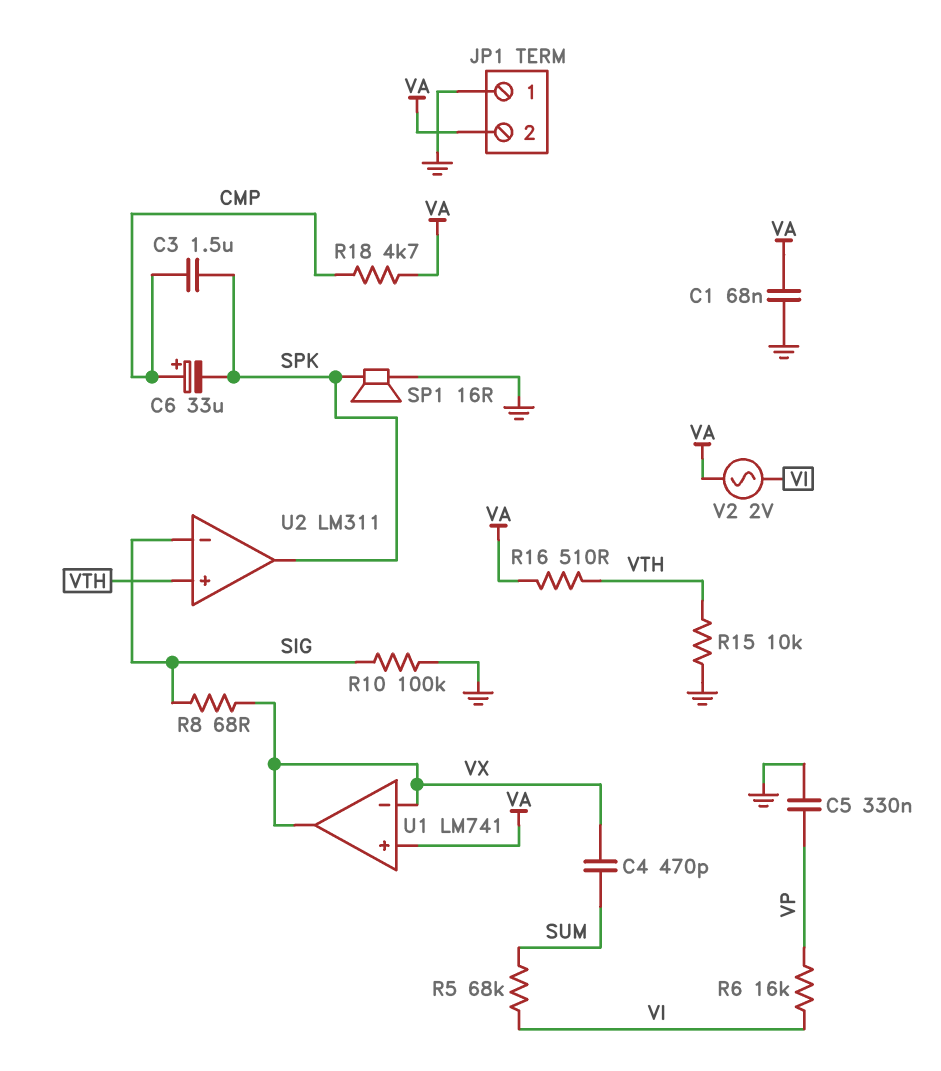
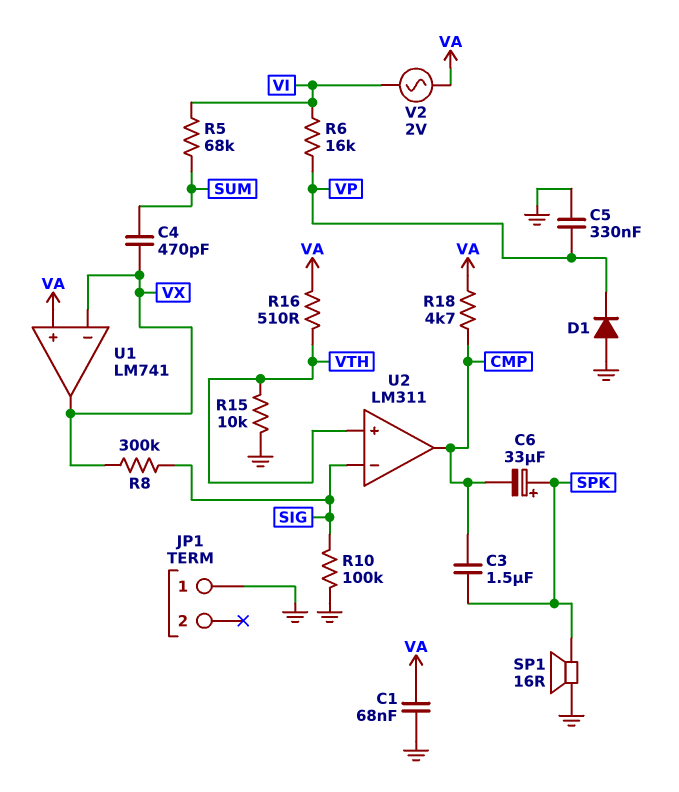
C6: 33uF (plus CMP, minus SPK) -> 33uF (plus SPK, minus CMP)
D1: none -> diode (A GND, K VP)
JP1 pin 2: VA -> none
R8: 68 (SIG, VX) -> 300k (SIG, VX)
U2 pin out: SPK -> CMP

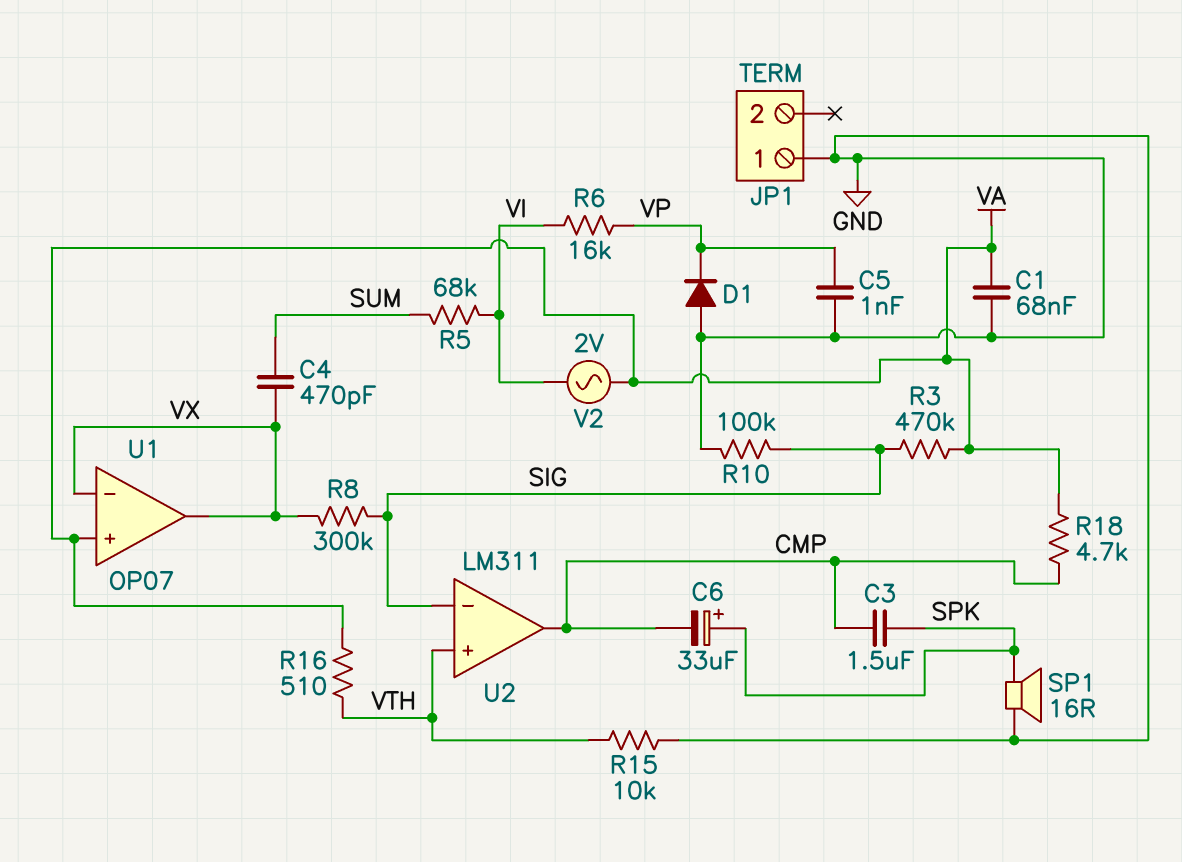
C5: 330nF (GND, VP) -> 1nF (GND, VP)
R3: none -> 470k (SIG, VA)
U1: LM741 -> OP07

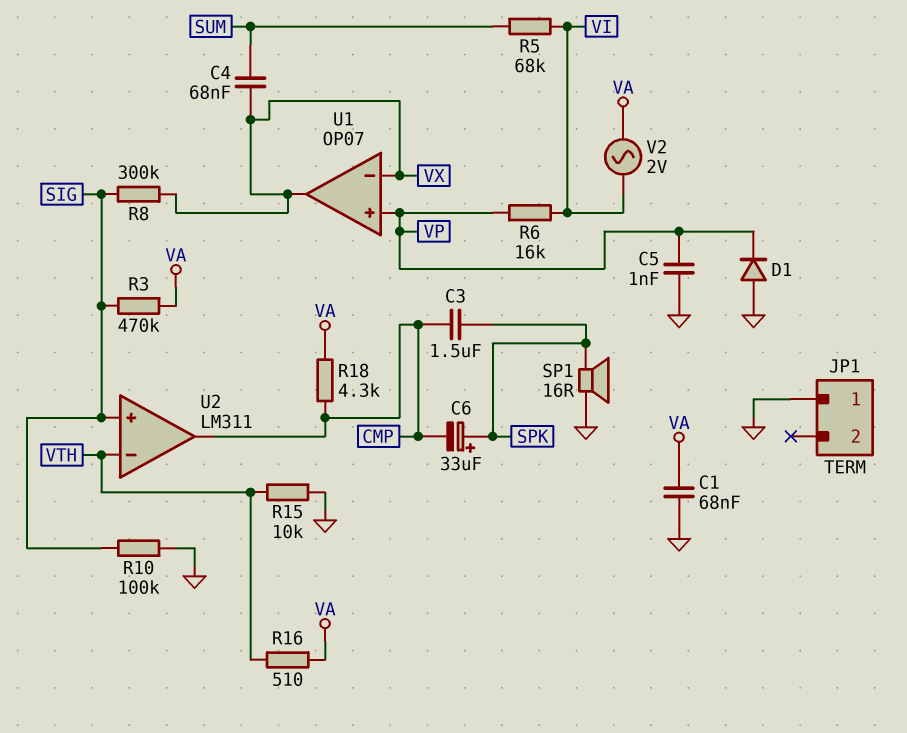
C4: 470pF (SUM, VX) -> 68nF (SUM, VX)
R18: 4.7k (CMP, VA) -> 4.3k (CMP, VA)
U1 pin in+: VA -> VP
U2 pin in+: VTH -> SIG
U2 pin in-: SIG -> VTH

